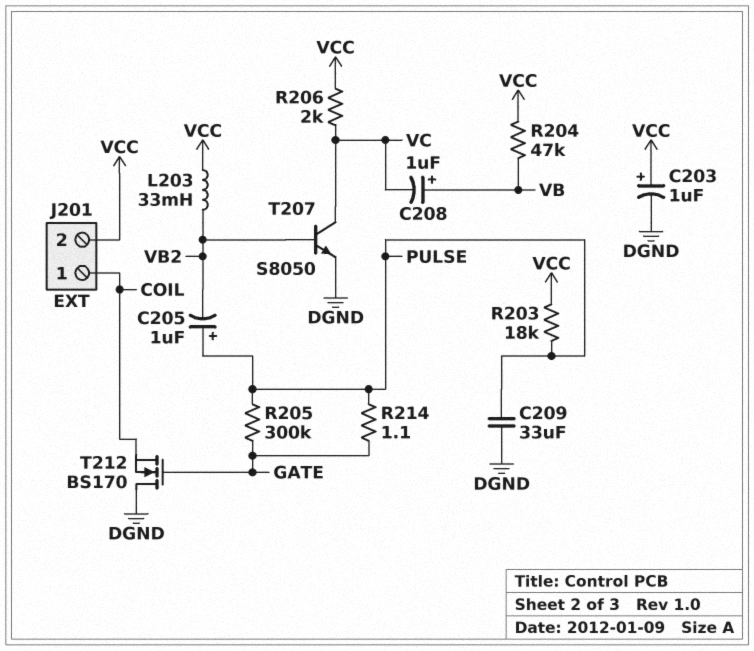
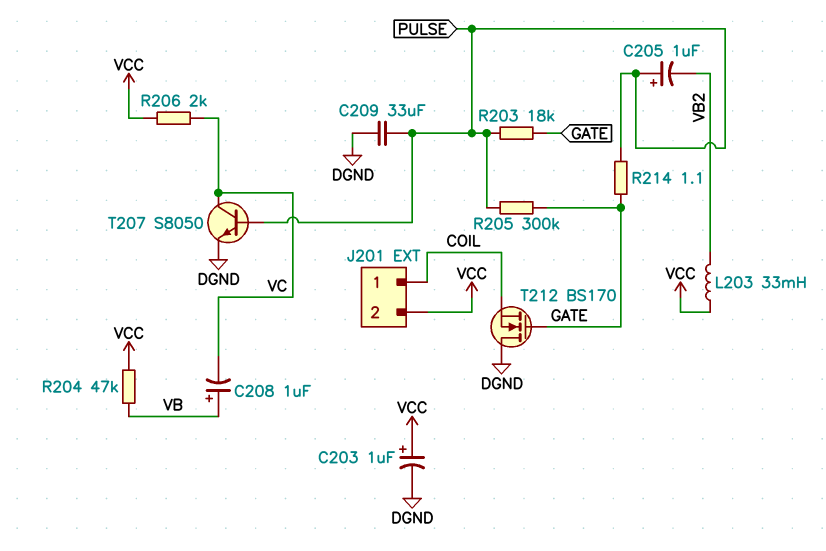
R203: 18k (PULSE, VCC) -> 18k (GATE, PULSE)
T207: NPN S8050 (B VB2, C VC, E DGND) -> NPN S8050 (B PULSE, C VC, E DGND)

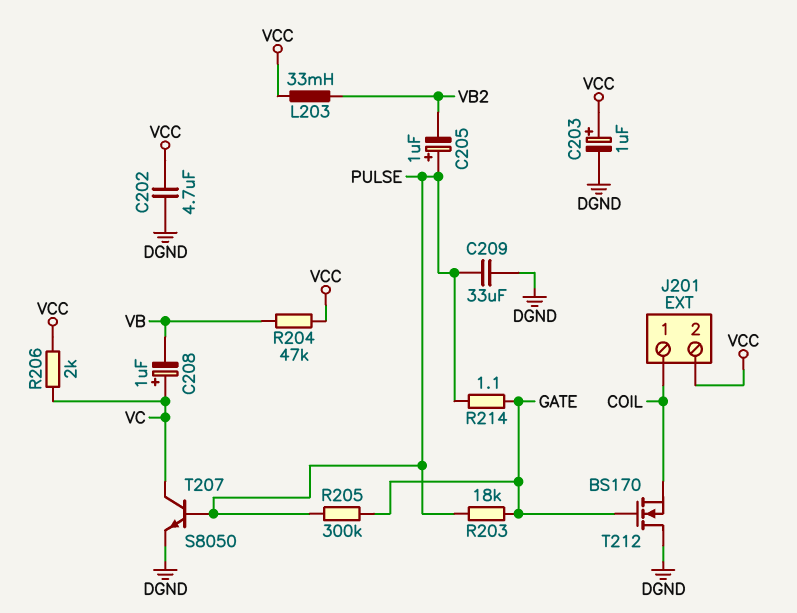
C202: none -> 4.7uF (DGND, VCC)
C208: 1uF (plus VB, minus VC) -> 1uF (plus VC, minus VB)

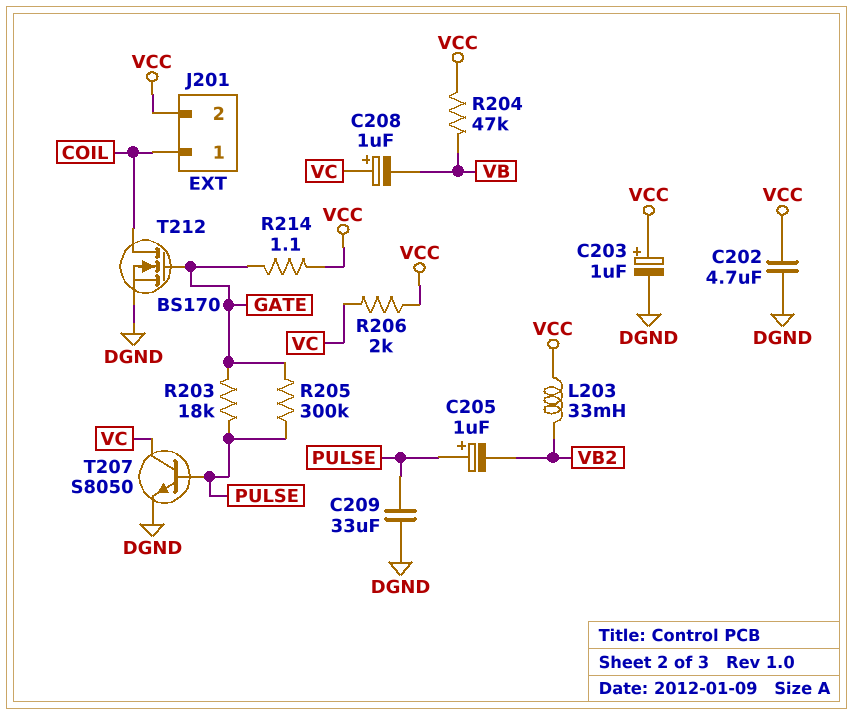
R214: 1.1 (GATE, PULSE) -> 1.1 (GATE, VCC)
T212: NMOS BS170 (G GATE, D DGND, S COIL) -> NMOS BS170 (G GATE, D COIL, S DGND)

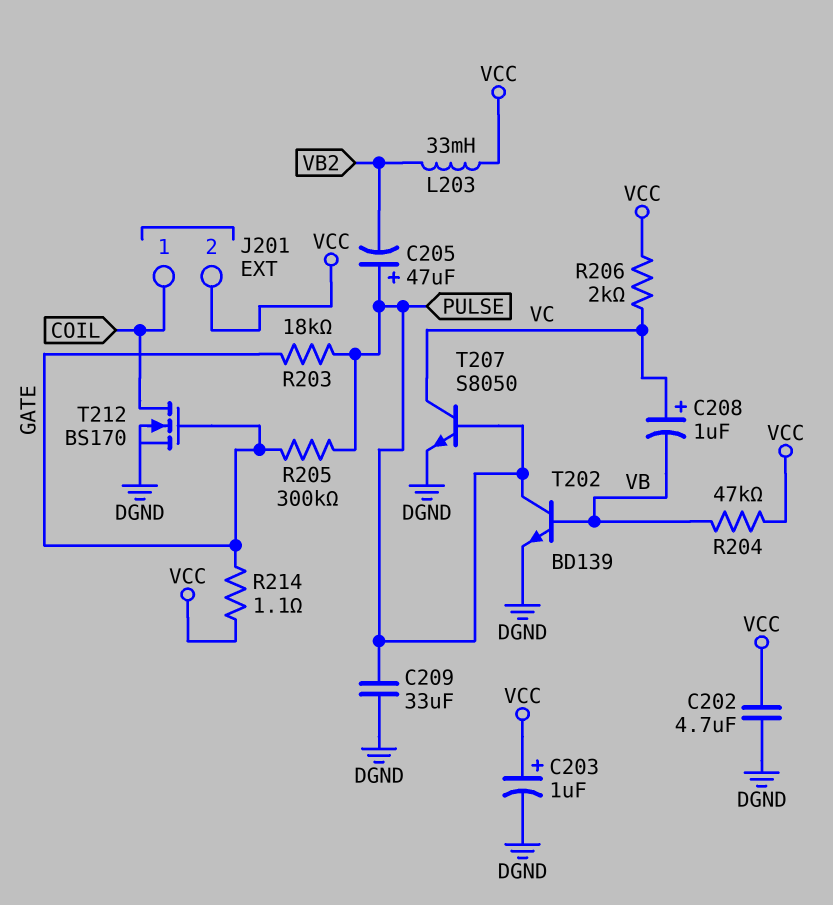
C205: 1uF (plus PULSE, minus VB2) -> 47uF (plus PULSE, minus VB2)
T202: none -> NPN BD139 (B VB, C PULSE, E DGND)

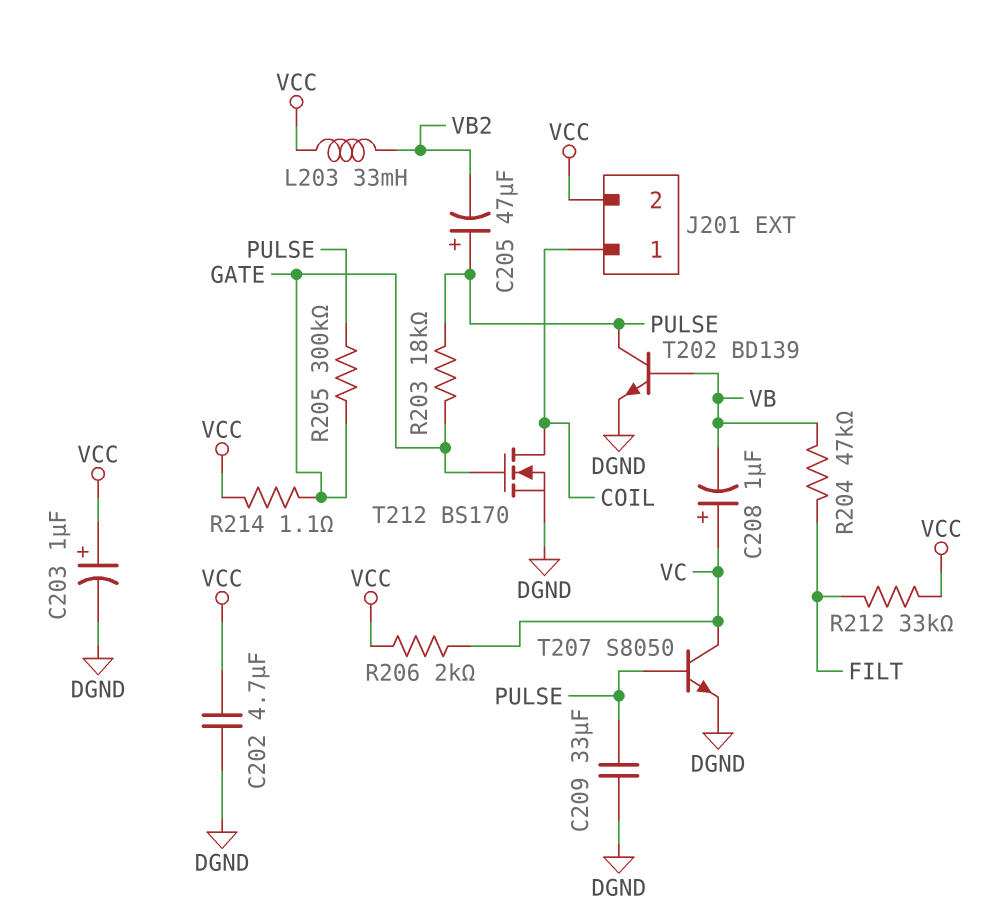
R204: 47k (VB, VCC) -> 47k (FILT, VB)
R212: none -> 33k (FILT, VCC)

